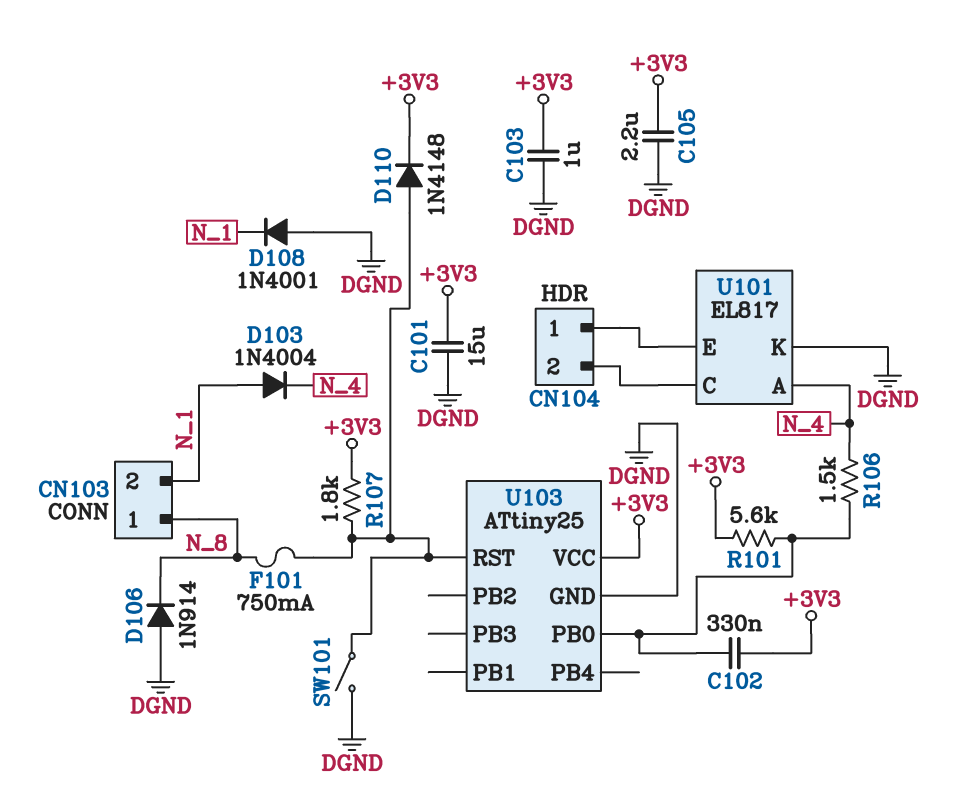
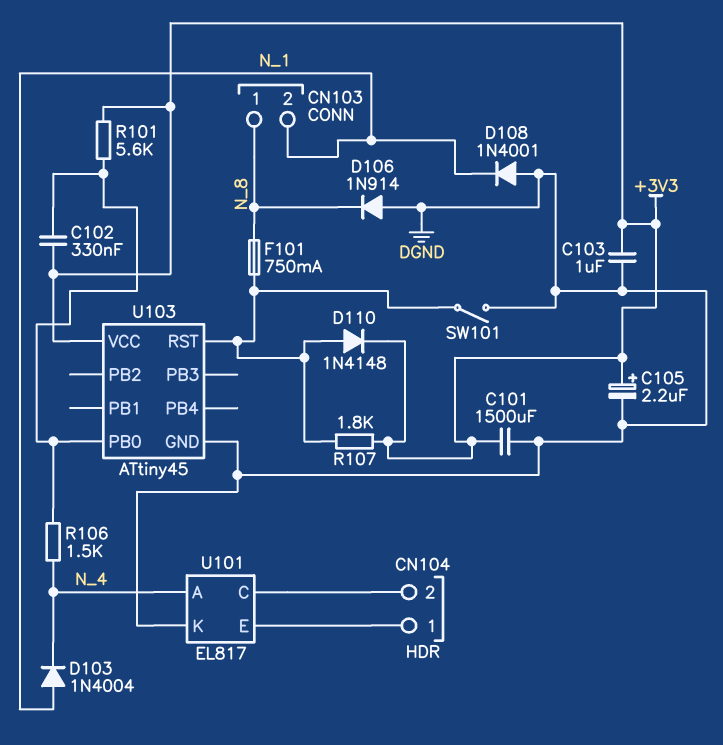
C101: 15uF (+3V3, DGND) -> 1500uF (+3V3, DGND)
C105: 2.2uF (+3V3, DGND) -> 2.2uF (plus +3V3, minus DGND)
U103: ATtiny25 -> ATtiny45

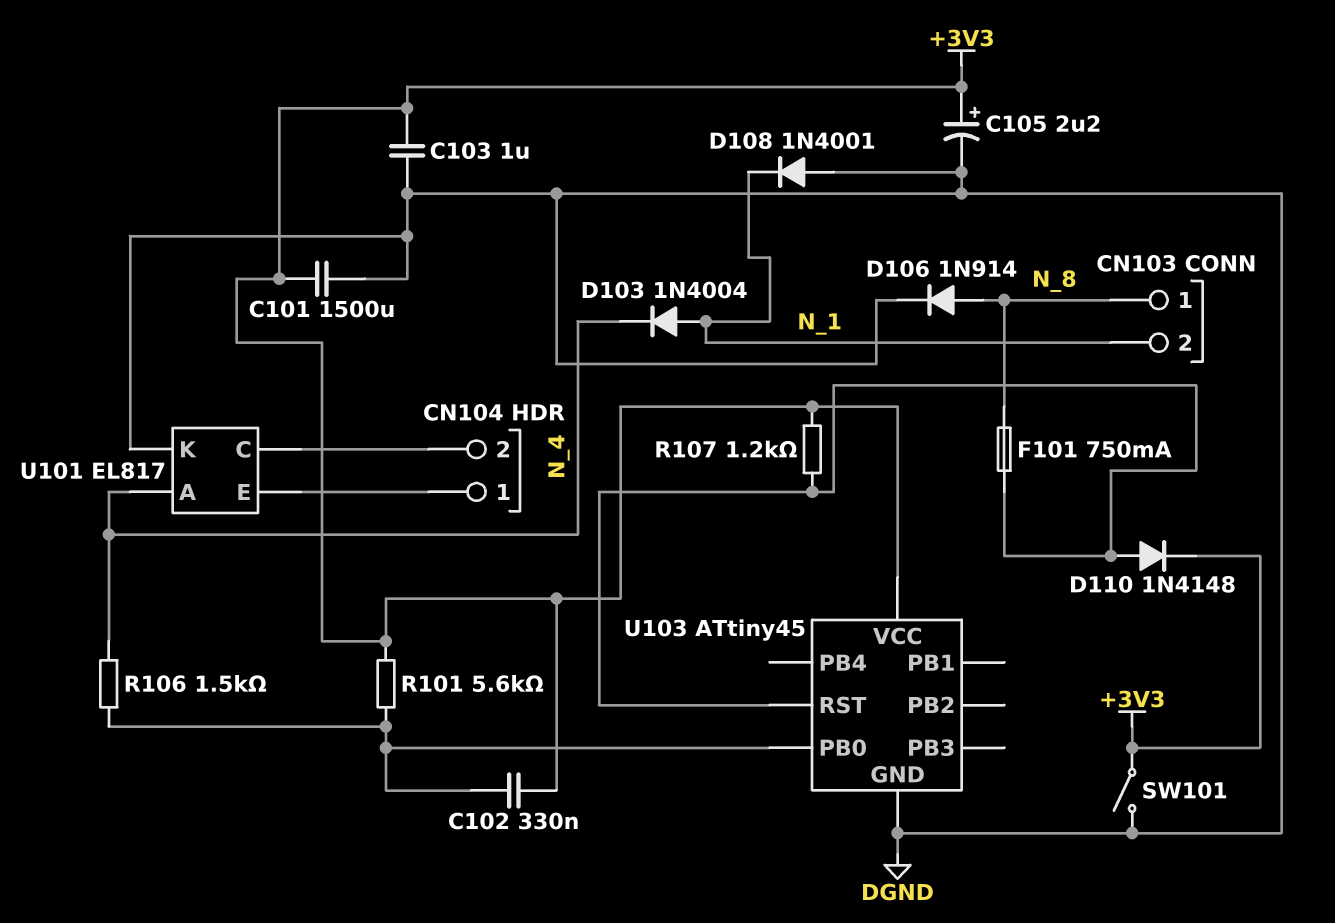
D106: diode 1N914 (A DGND, K N_8) -> diode 1N914 (A N_8, K DGND)
R107: 1.8k (+3V3, U103/RST) -> 1.2k (+3V3, U103/RST)
SW101: switch (DGND, U103/RST) -> switch (+3V3, DGND)

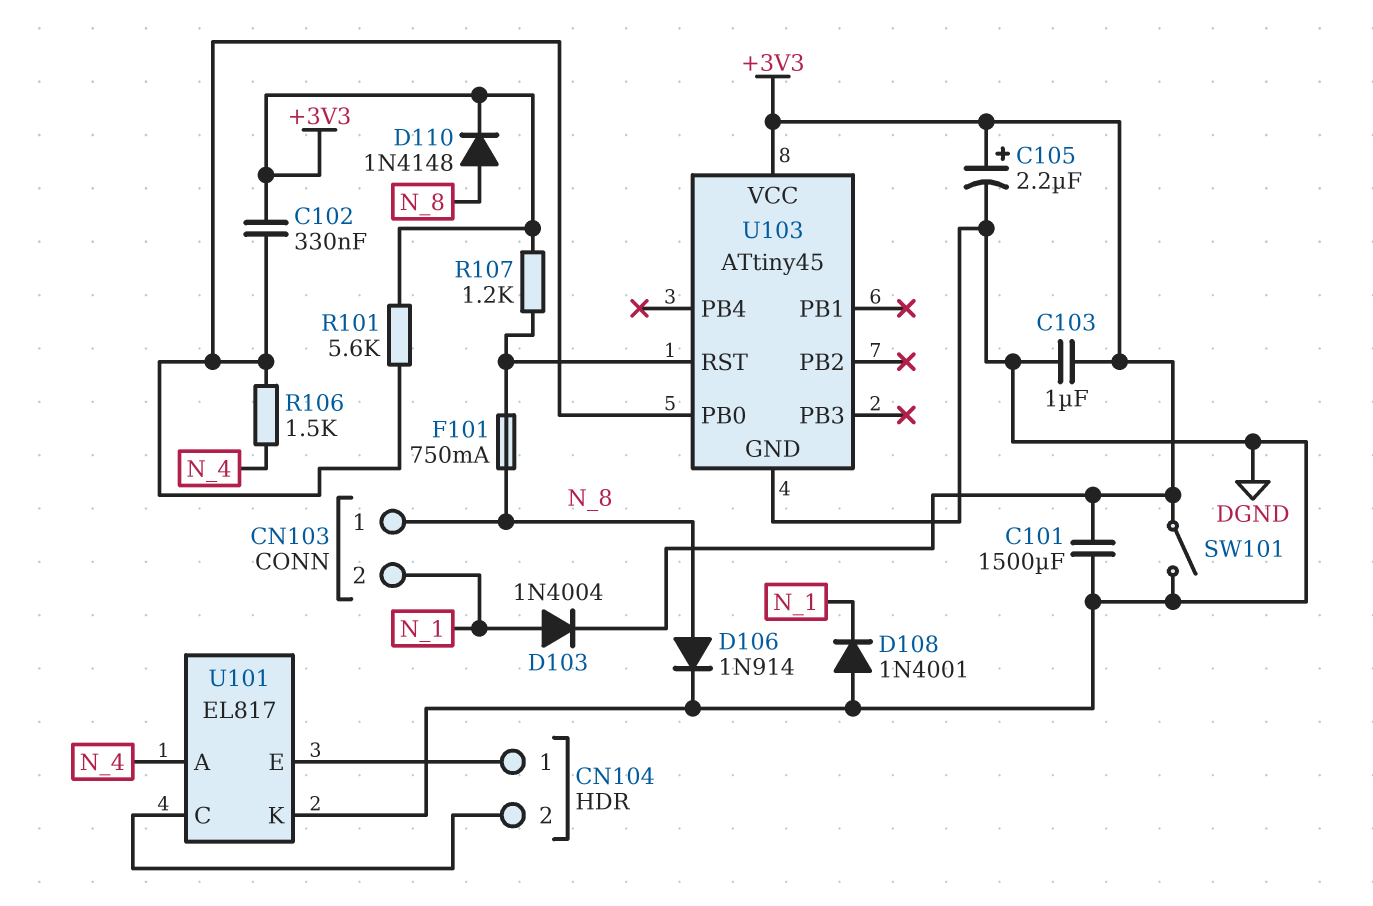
D103: diode 1N4004 (A N_1, K N_4) -> diode 1N4004 (A N_1, K +3V3)
D110: diode 1N4148 (A U103/RST, K +3V3) -> diode 1N4148 (A N_8, K +3V3)

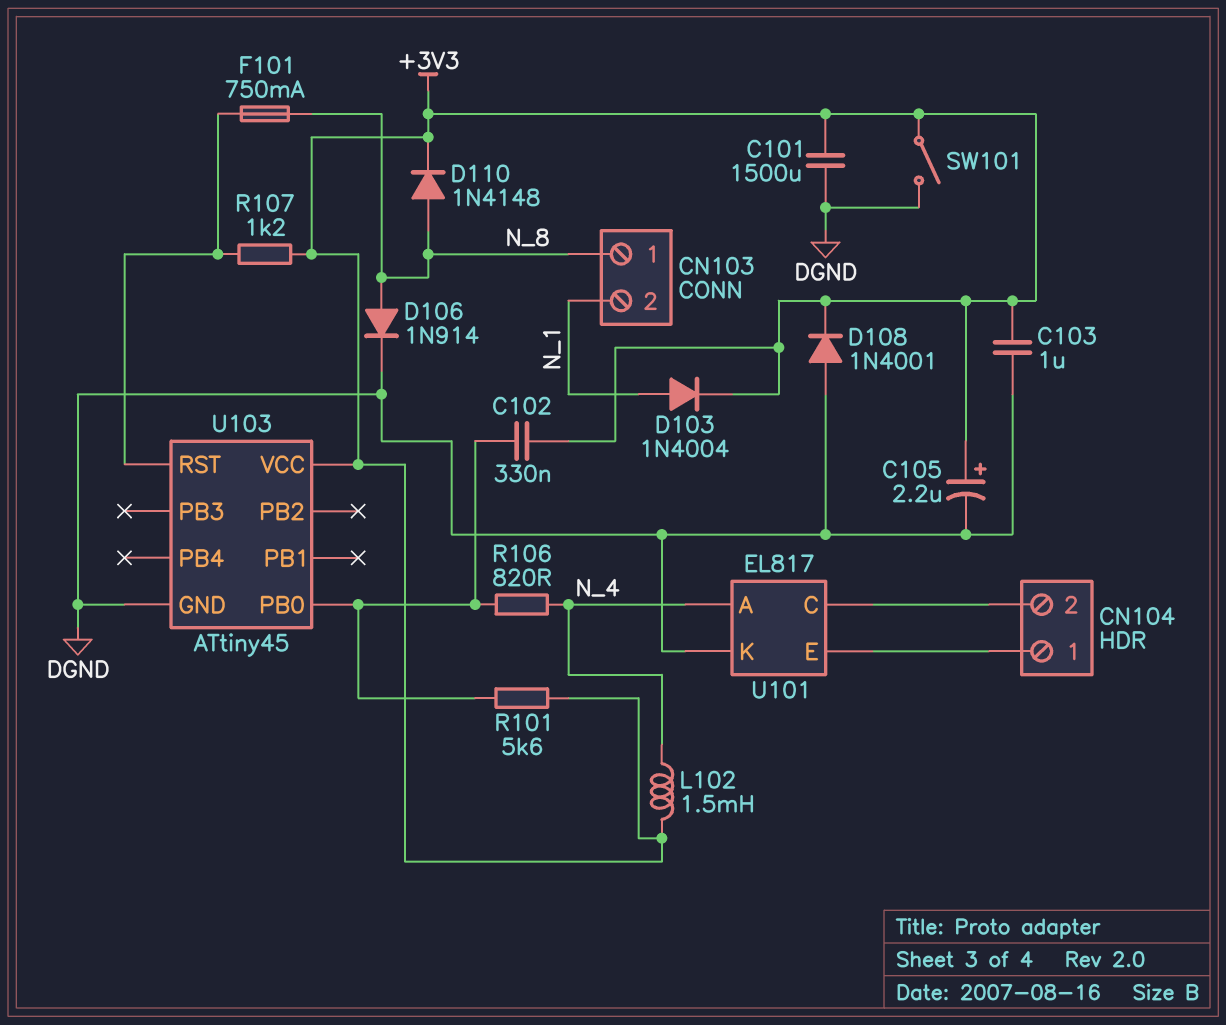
D108: diode 1N4001 (A DGND, K N_1) -> diode 1N4001 (A DGND, K +3V3)
L102: none -> 1.5mH (+3V3, N_4)
R106: 1.5k (N_4, U103/PB0) -> 820 (N_4, U103/PB0)

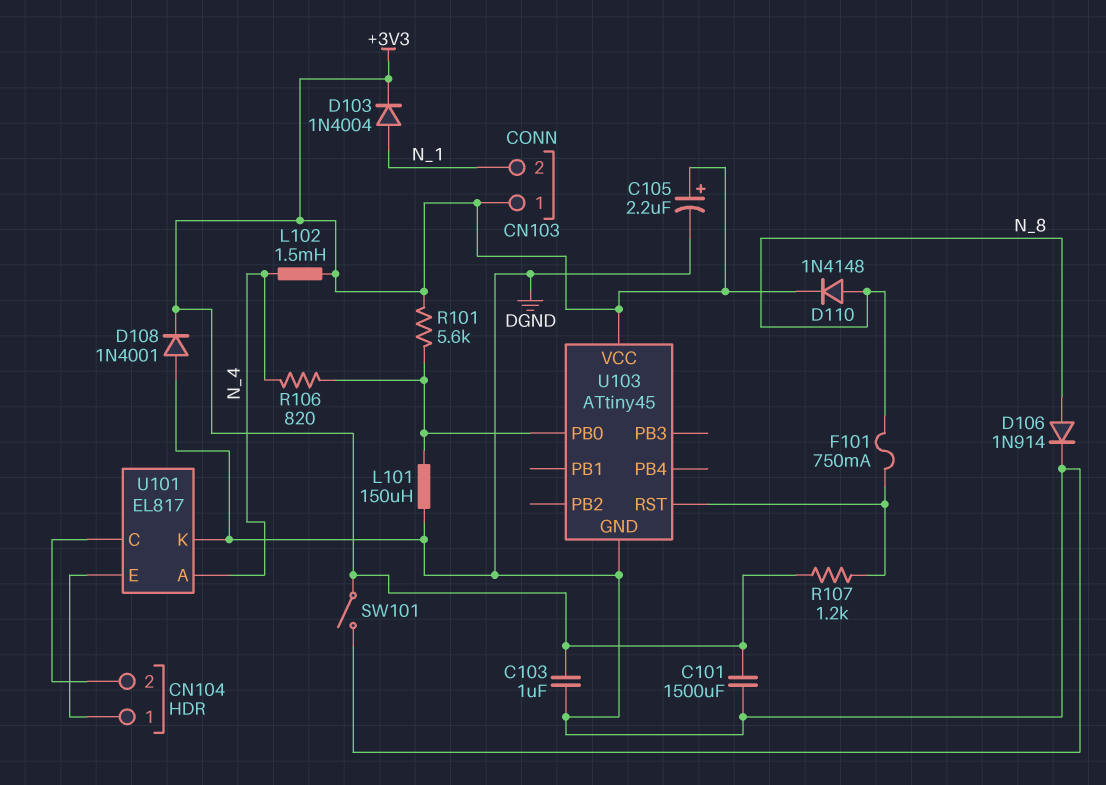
C102: 330nF (+3V3, U103/PB0) -> none
CN103 pin 1: N_8 -> +3V3
L101: none -> 150uH (DGND, U103/PB0)

